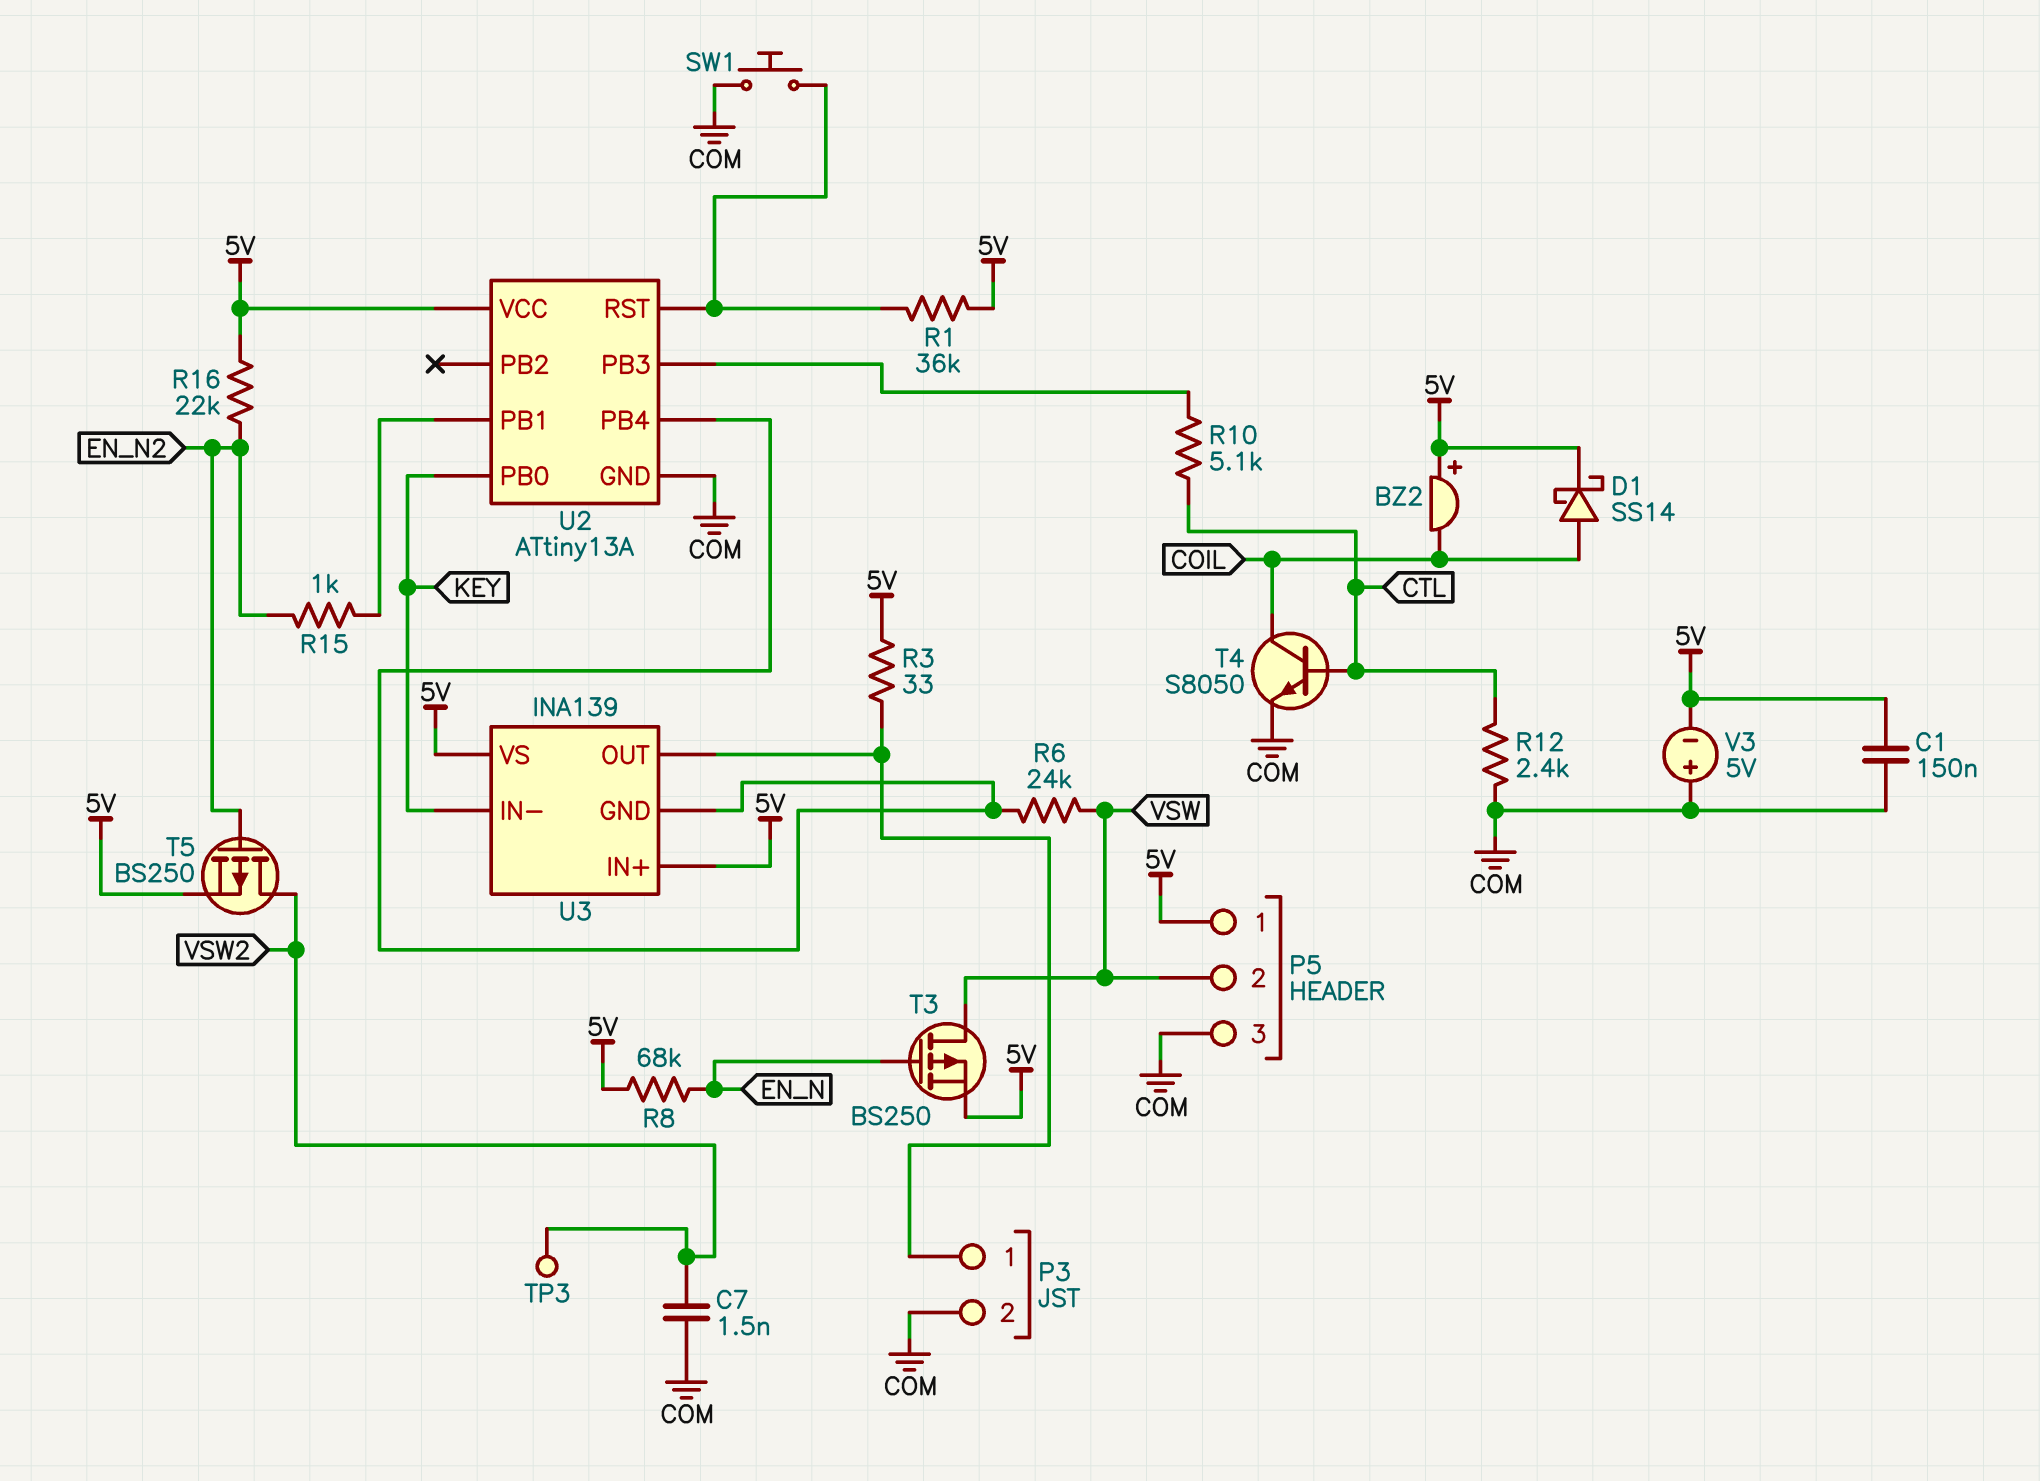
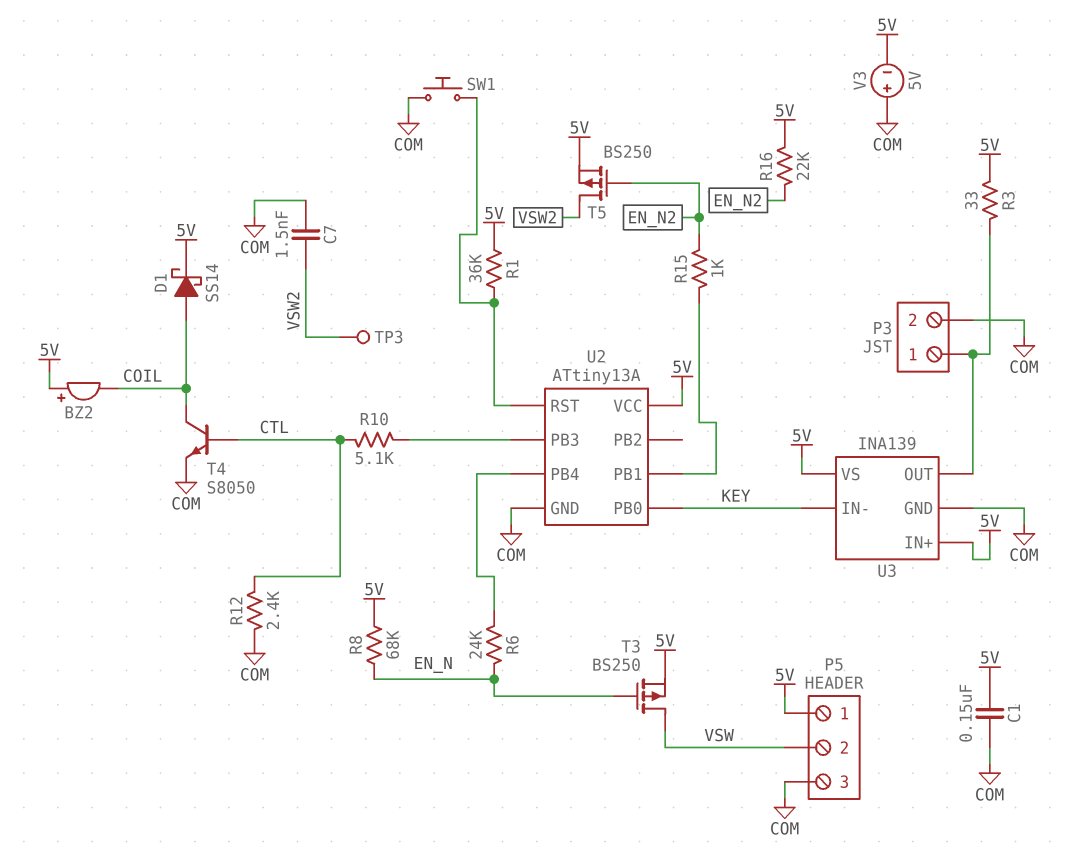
R6: 24k (U2/PB4, VSW) -> 24k (EN_N, U2/PB4)
U3 pin GND: U2/PB4 -> COM

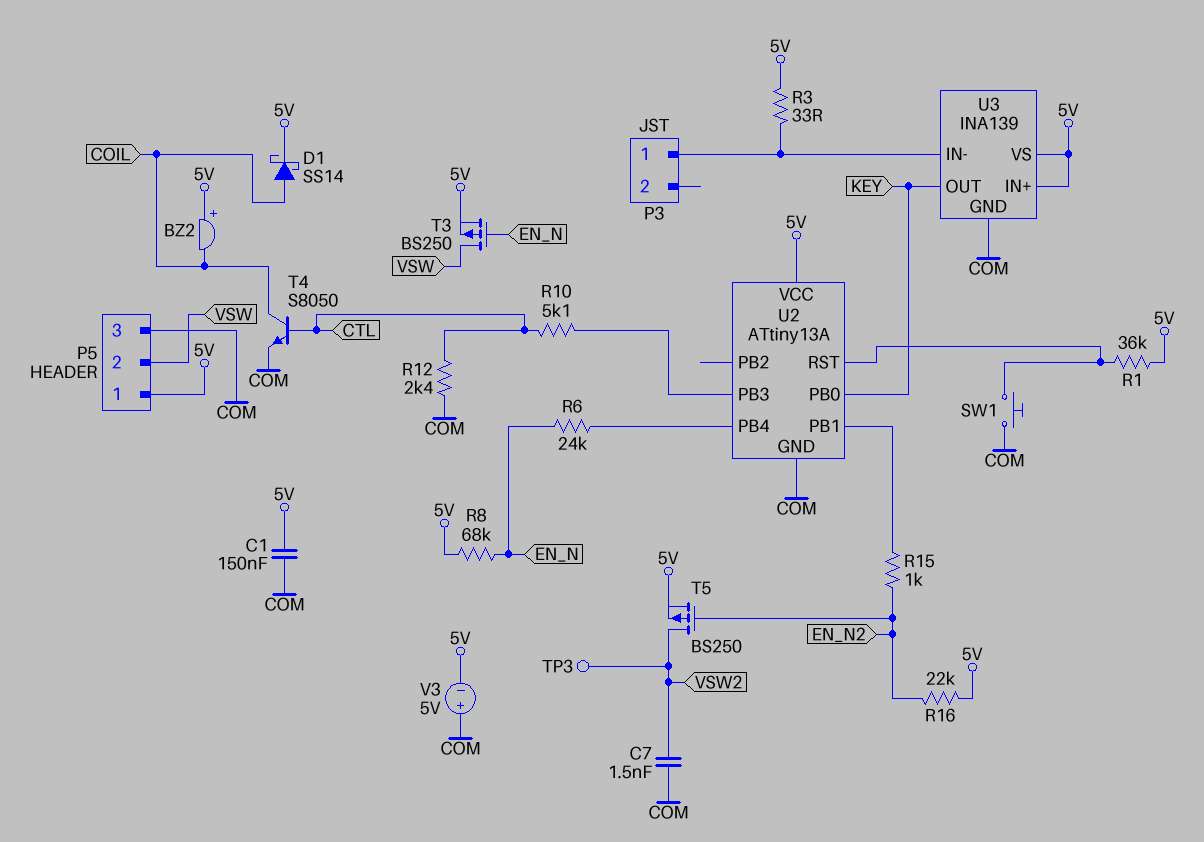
P3 pin 2: COM -> none
U3 pin IN-: KEY -> P3/1
U3 pin OUT: P3/1 -> KEY

